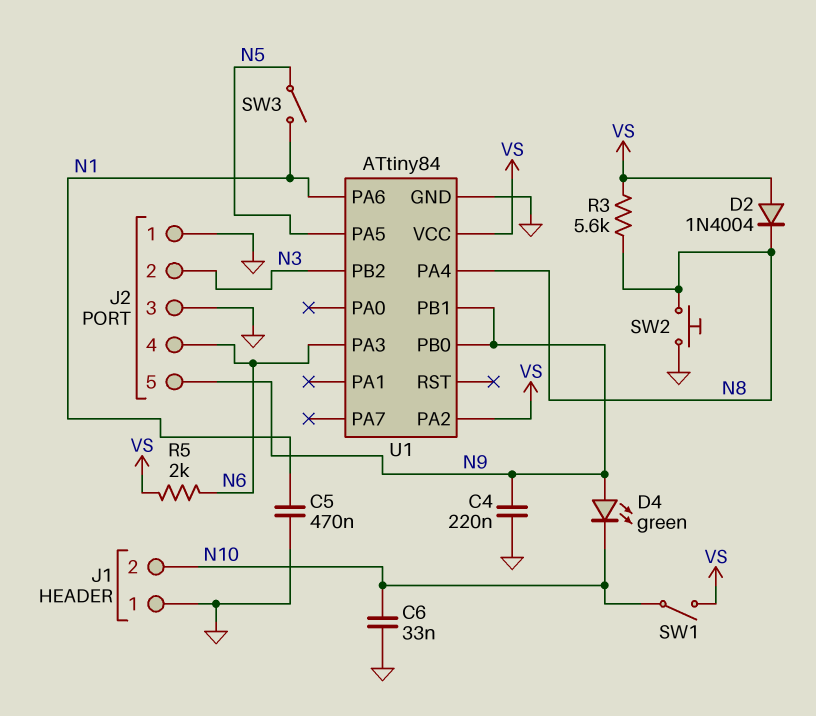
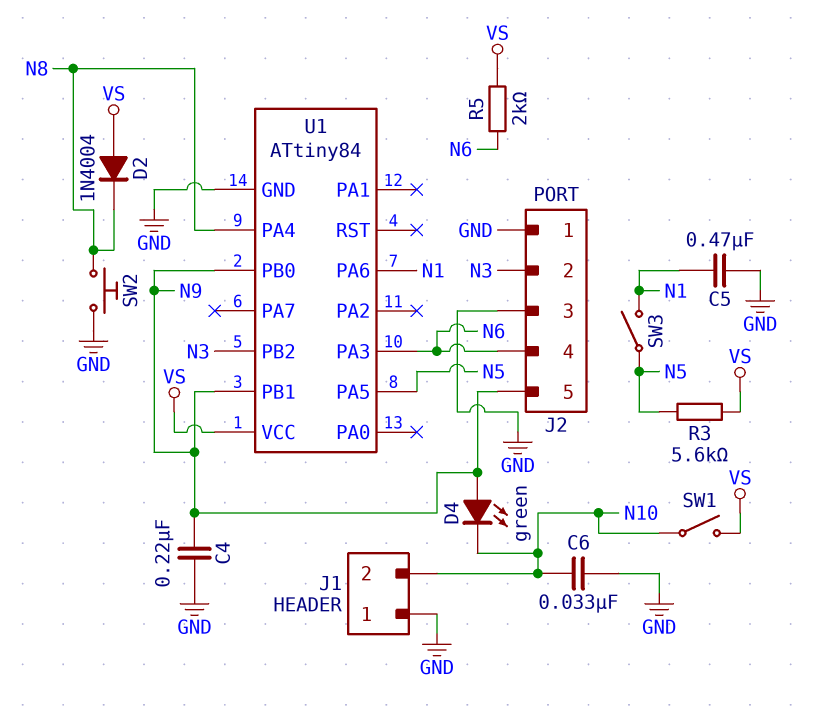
R3: 5.6k (N8, VS) -> 5.6k (N5, VS)
U1 pin PA2: VS -> none

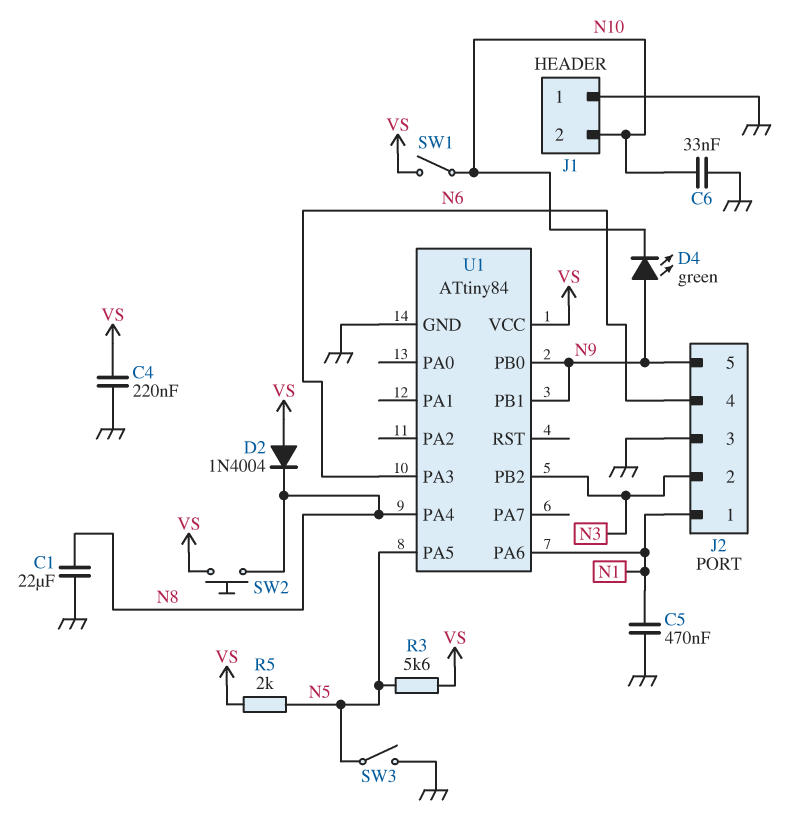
C1: none -> 22uF (GND, N8)
C4: 220nF (GND, N9) -> 220nF (GND, VS)
J2 pin 1: GND -> N1
R5: 2k (N6, VS) -> 2k (N5, VS)
SW2: button (GND, N8) -> button (N8, VS)
SW3: switch (N1, N5) -> switch (GND, N5)

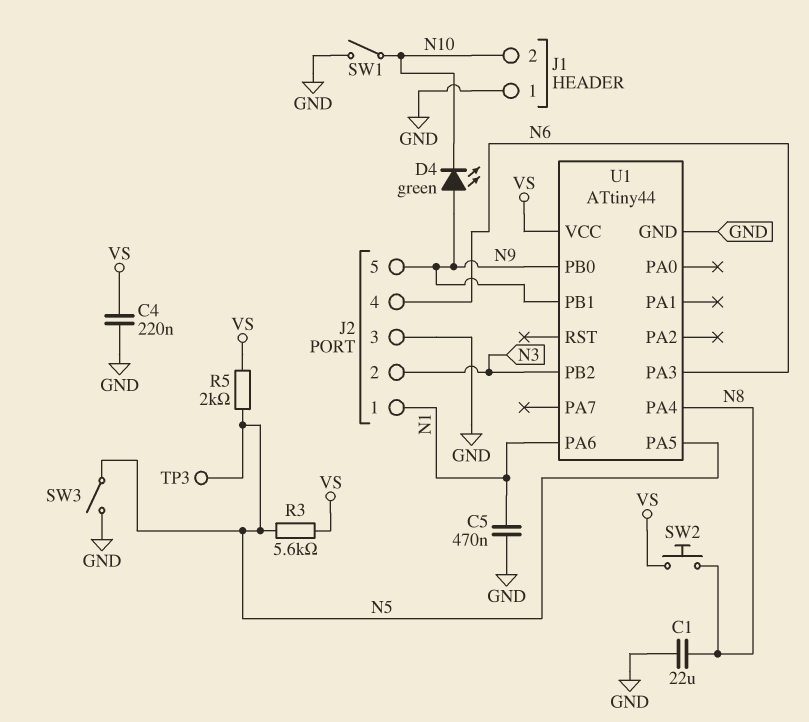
C6: 33nF (GND, N10) -> none
D2: diode 1N4004 (A VS, K N8) -> none
SW1: switch (N10, VS) -> switch (GND, N10)
TP3: none -> test point (N5)
U1: ATtiny84 -> ATtiny44

